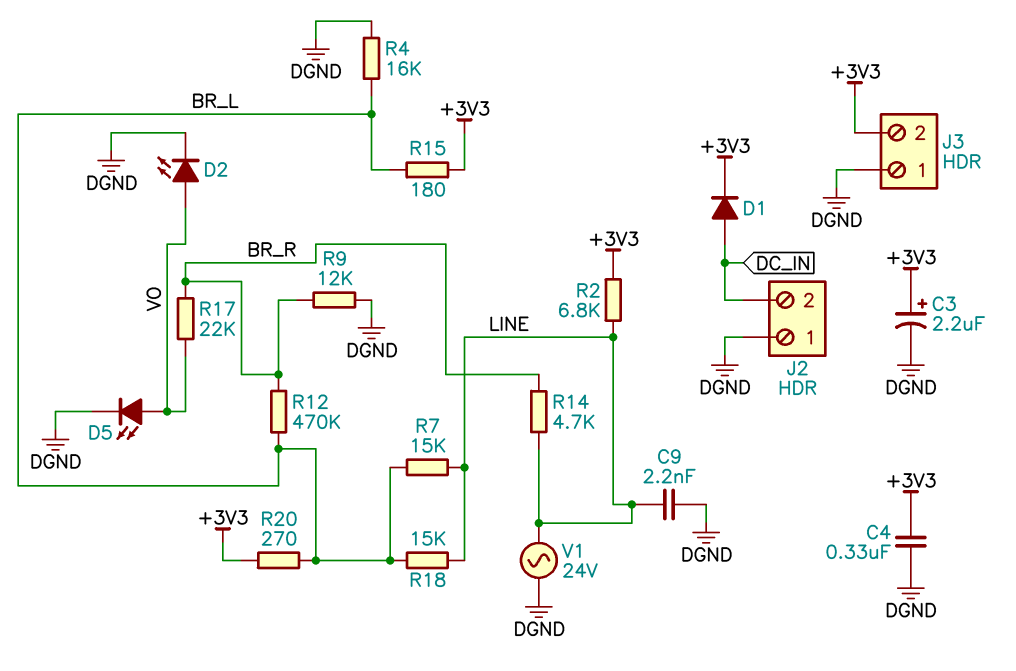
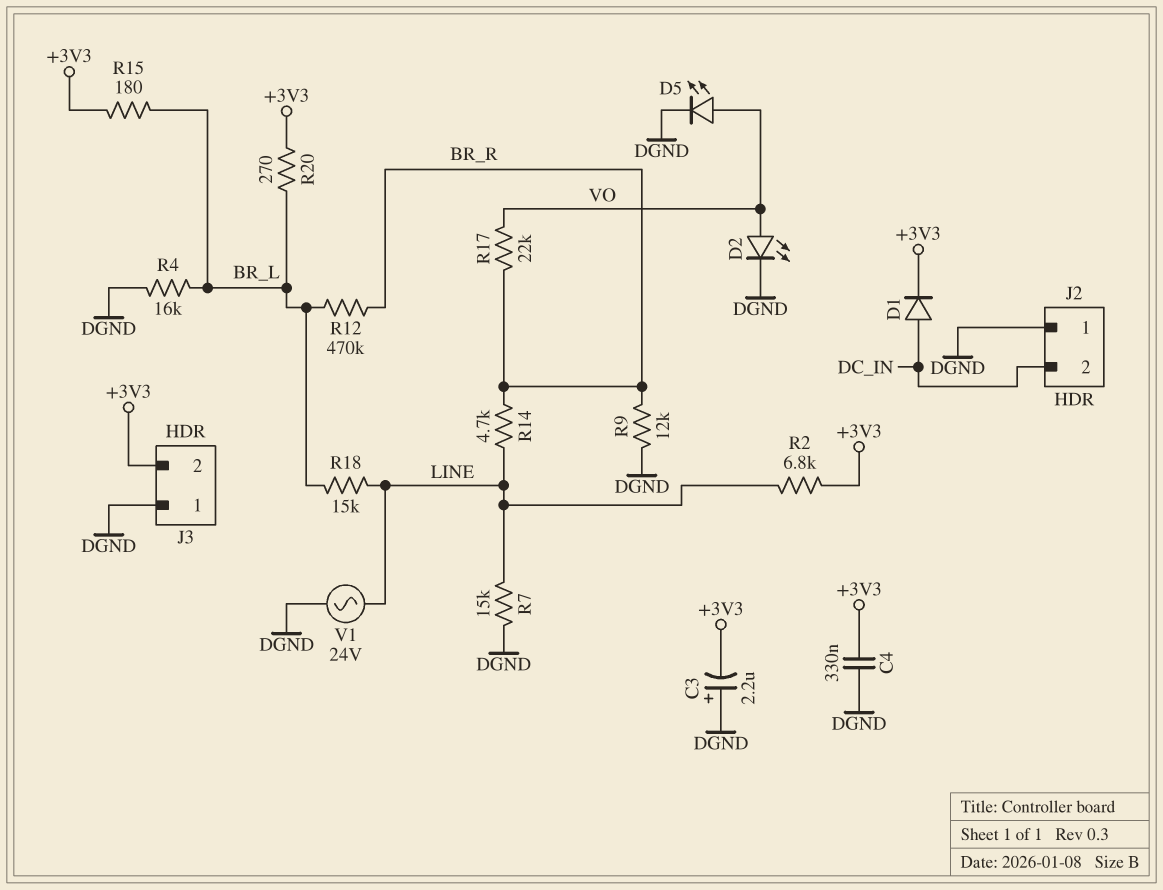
C3: 2.2uF (plus +3V3, minus DGND) -> 2.2uF (plus DGND, minus +3V3)
C9: 2.2nF (DGND, LINE) -> none
R7: 15k (BR_L, LINE) -> 15k (DGND, LINE)

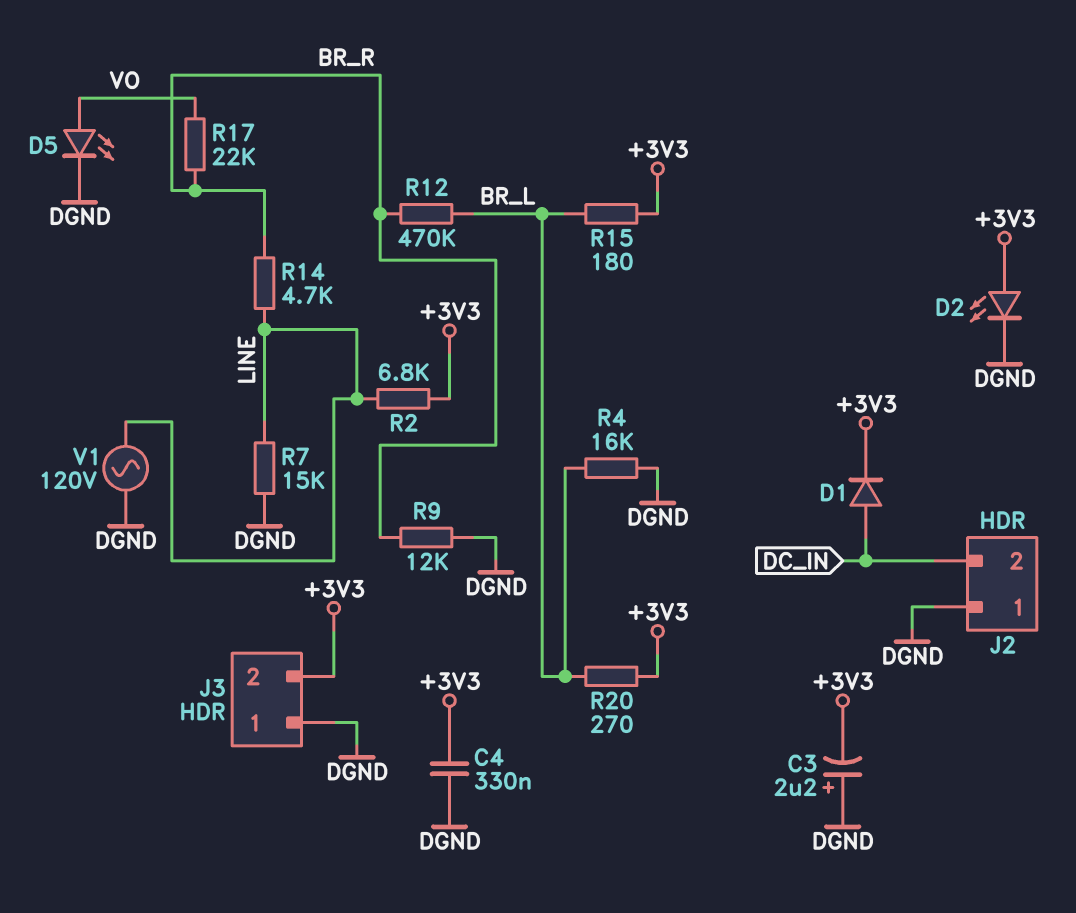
D2: LED (A VO, K DGND) -> LED (A +3V3, K DGND)
R18: 15k (BR_L, LINE) -> none
V1: AC 24V (DGND, LINE) -> AC 120V (DGND, LINE)

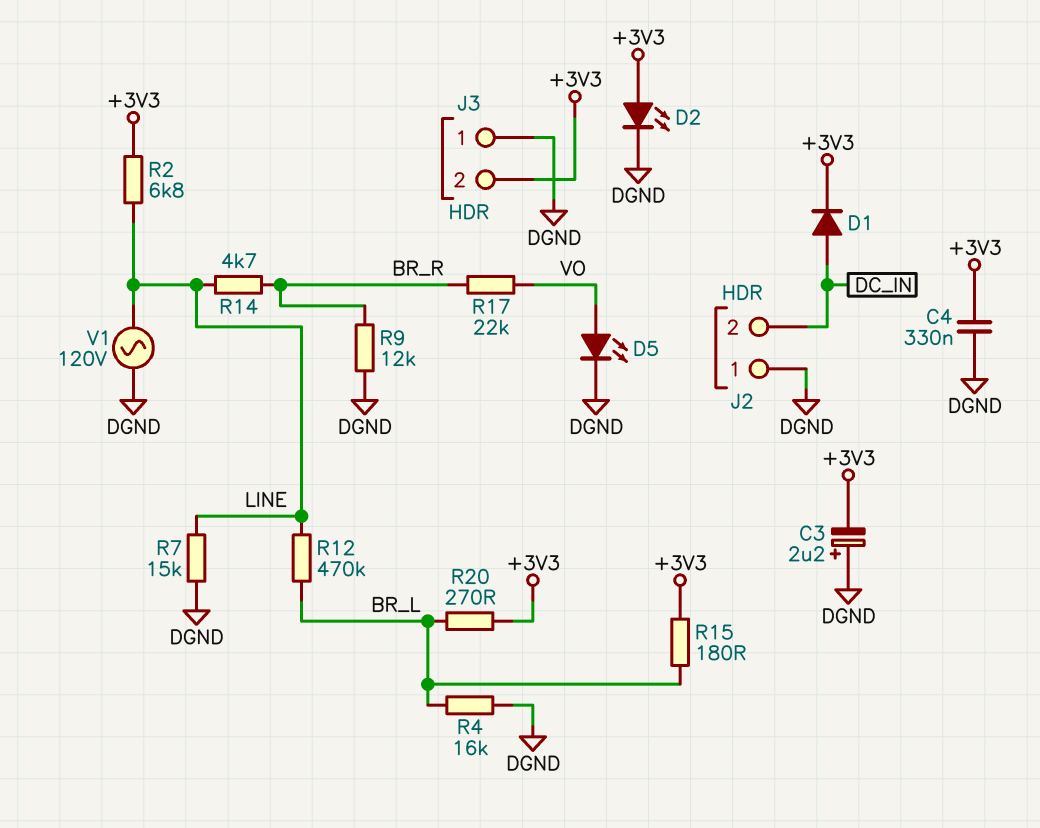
R12: 470k (BR_L, BR_R) -> 470k (BR_L, LINE)

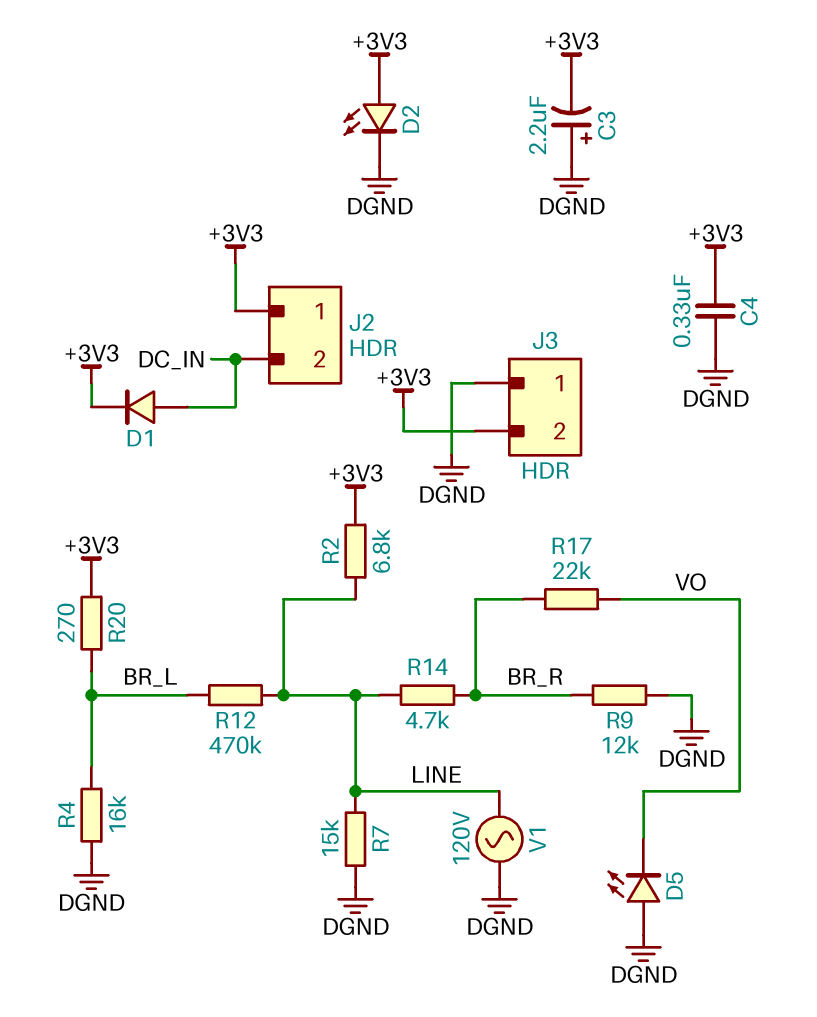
D5: LED (A VO, K DGND) -> LED (A DGND, K VO)
J2 pin 1: DGND -> +3V3
R15: 180 (+3V3, BR_L) -> none

